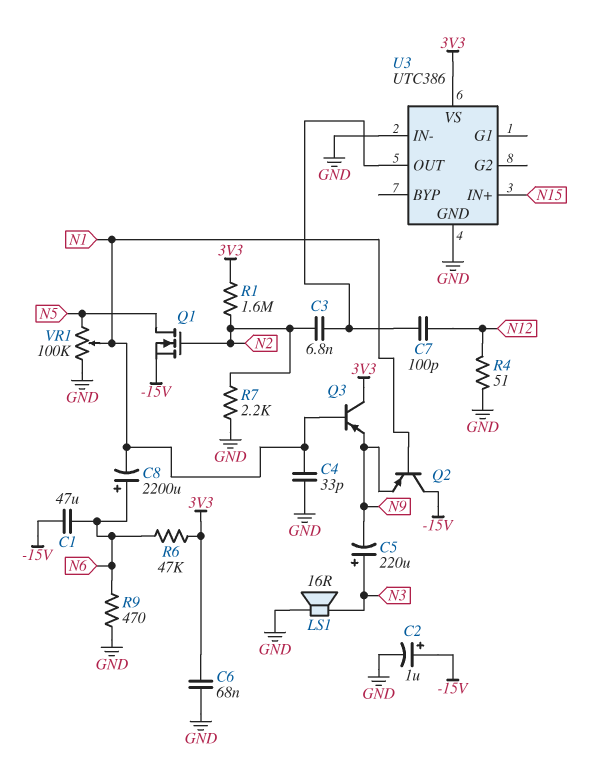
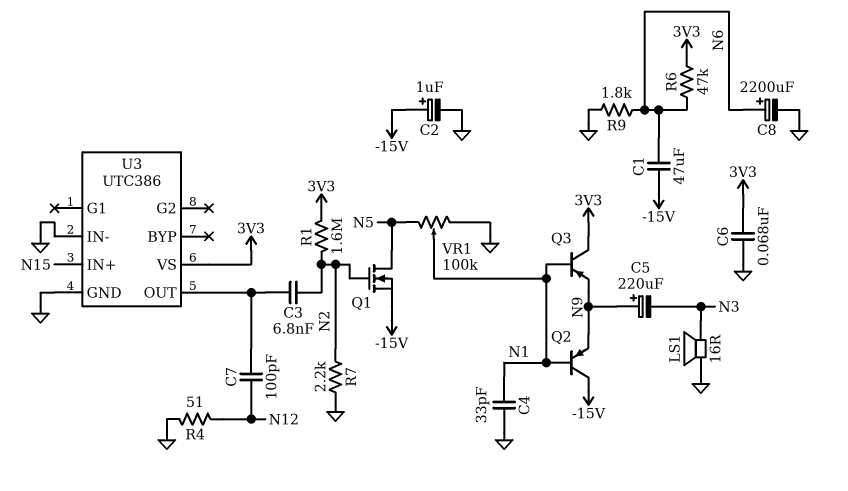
C5: 220uF (plus N3, minus N9) -> 220uF (plus N9, minus N3)
C8: 2200uF (plus N6, minus N1) -> 2200uF (plus N6, minus GND)
R9: 470 (GND, N6) -> 1.8k (GND, N6)

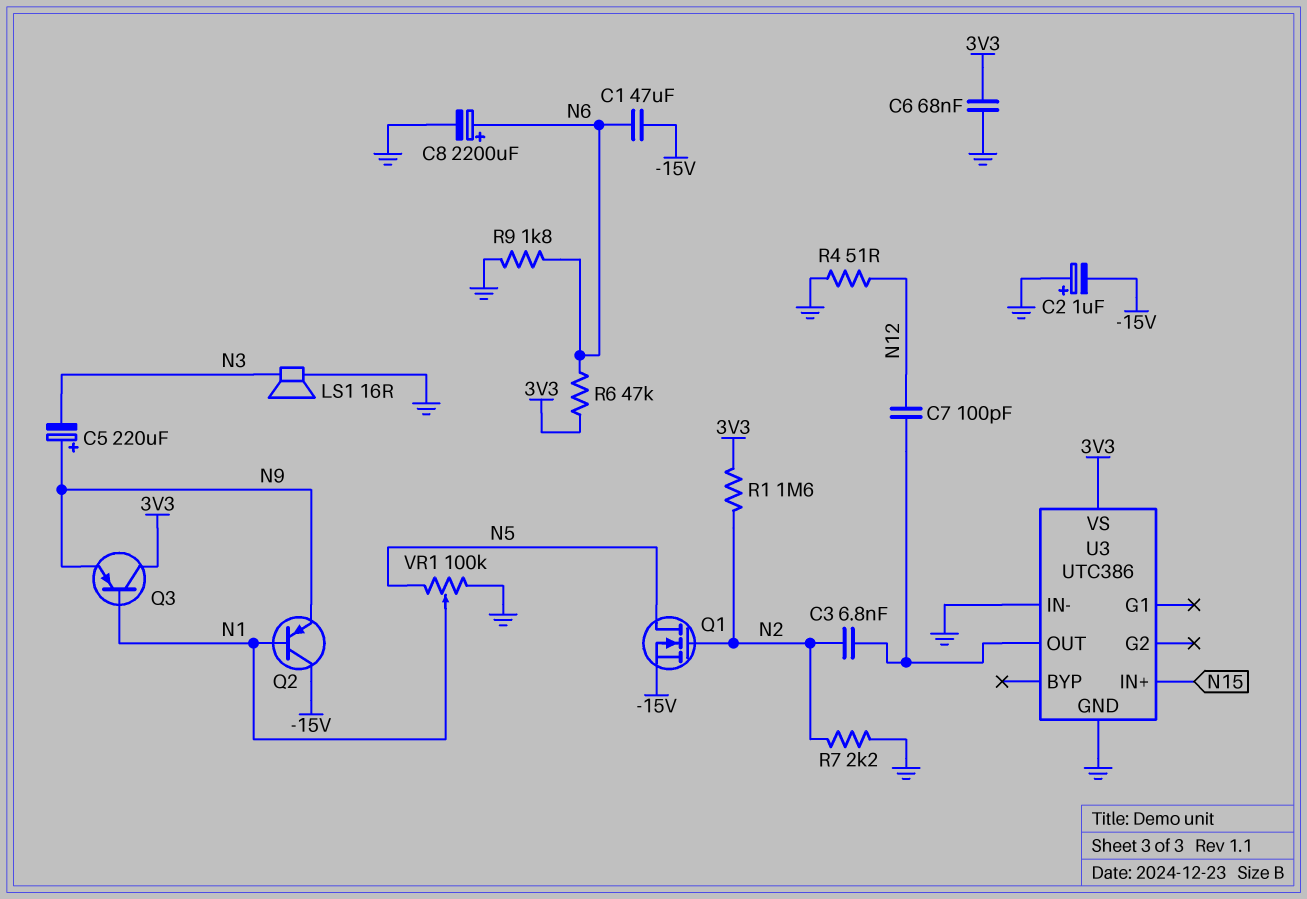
C2: 1uF (plus -15V, minus GND) -> 1uF (plus GND, minus -15V)
C4: 33pF (GND, N1) -> none

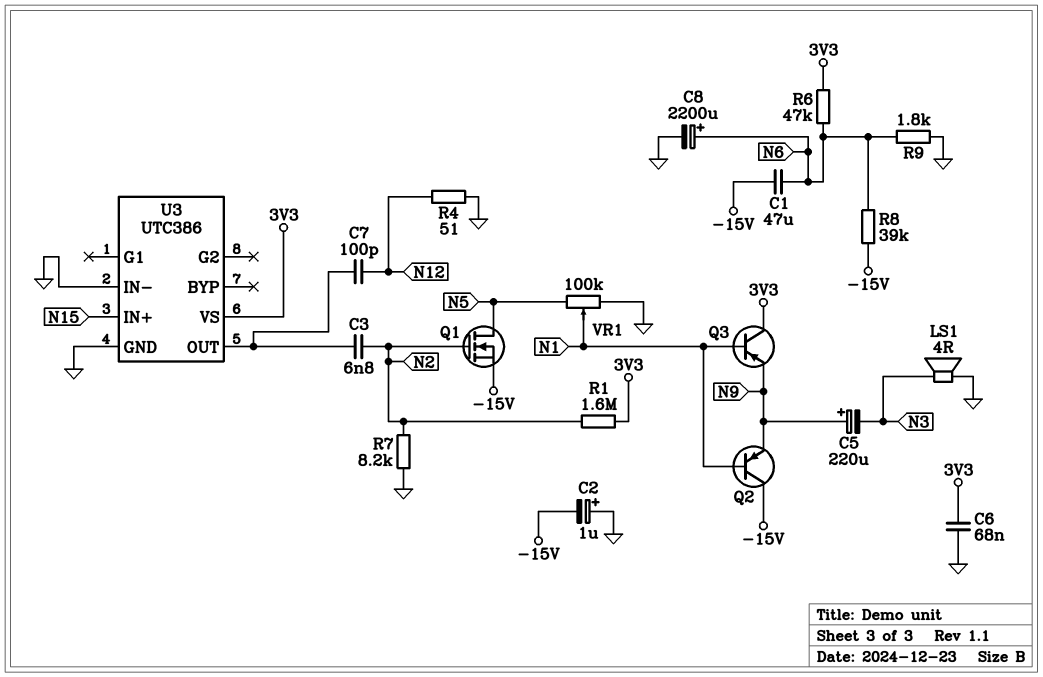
LS1: speaker 16R (GND, N3) -> speaker 4R (GND, N3)
R7: 2.2k (GND, N2) -> 8.2k (GND, N2)
R8: none -> 39k (-15V, N6)

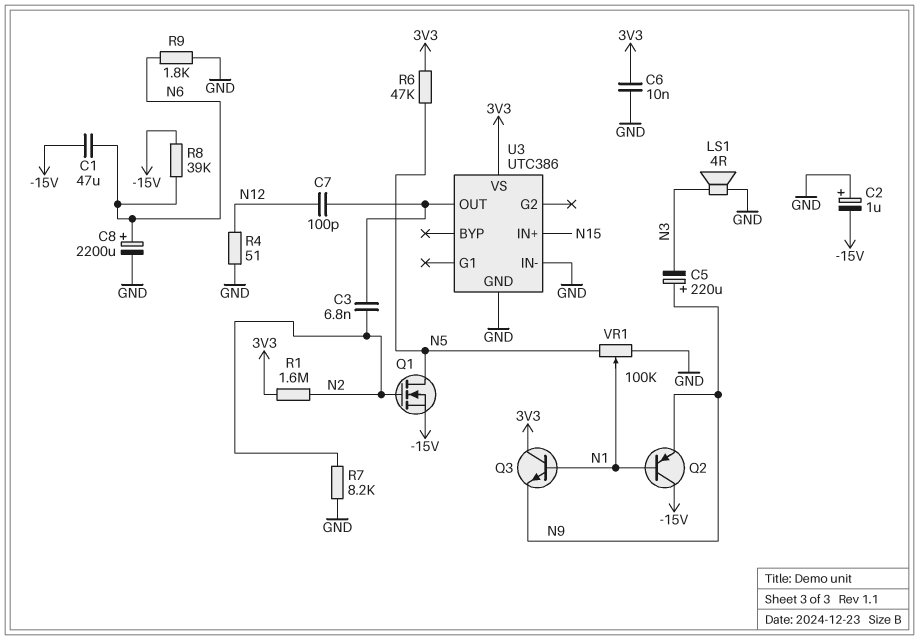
C6: 68nF (3V3, GND) -> 10nF (3V3, GND)
Q3: PNP (B N1, C 3V3, E N9) -> NPN (B N1, C 3V3, E N9)
R6: 47k (3V3, N6) -> 47k (3V3, N5)

